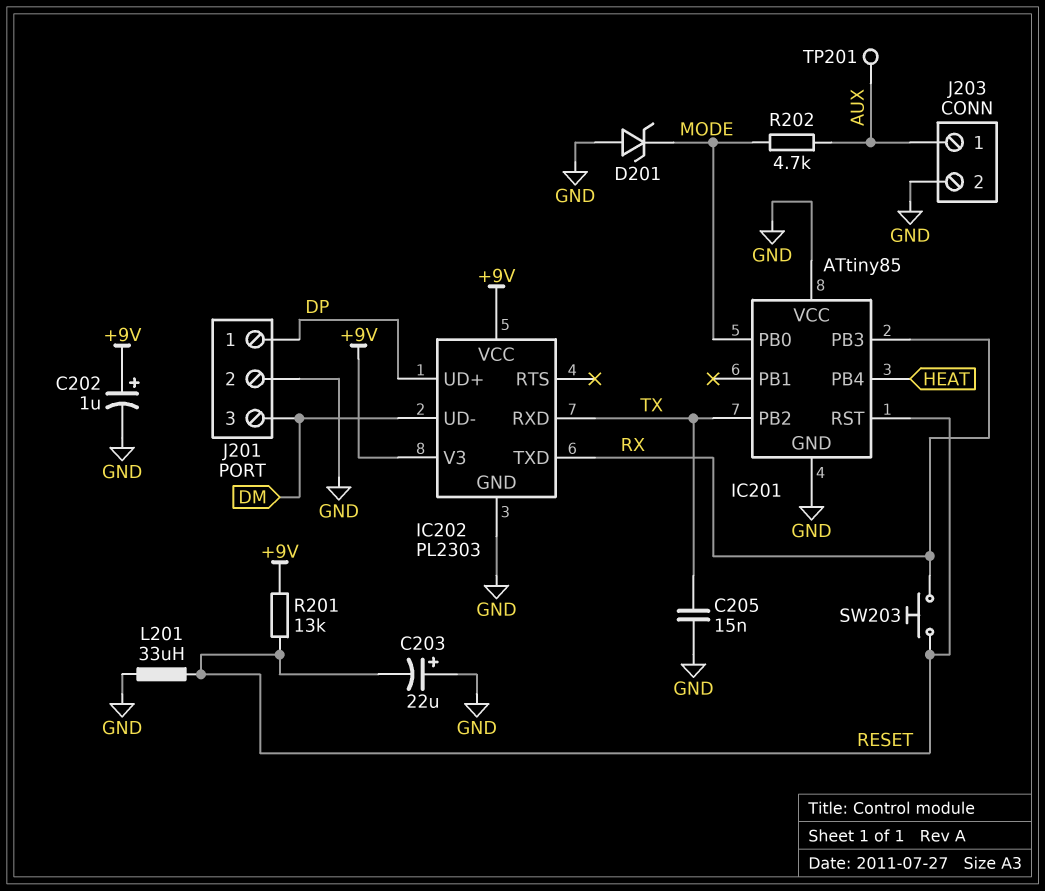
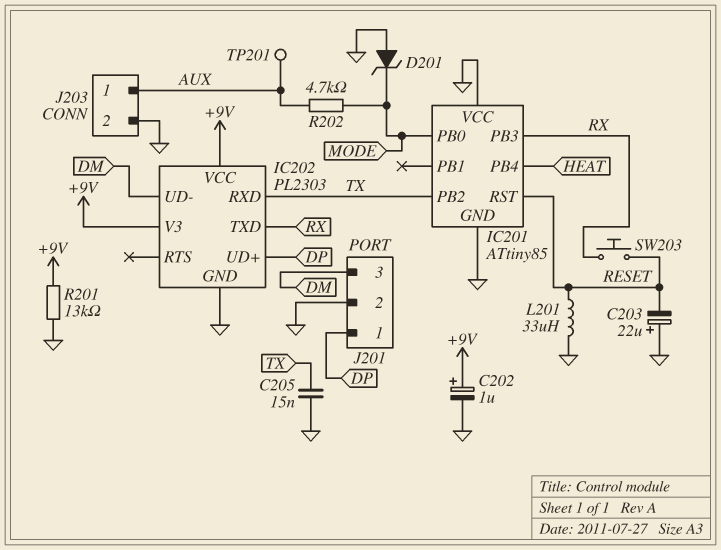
R201: 13k (+9V, RESET) -> 13k (+9V, GND)

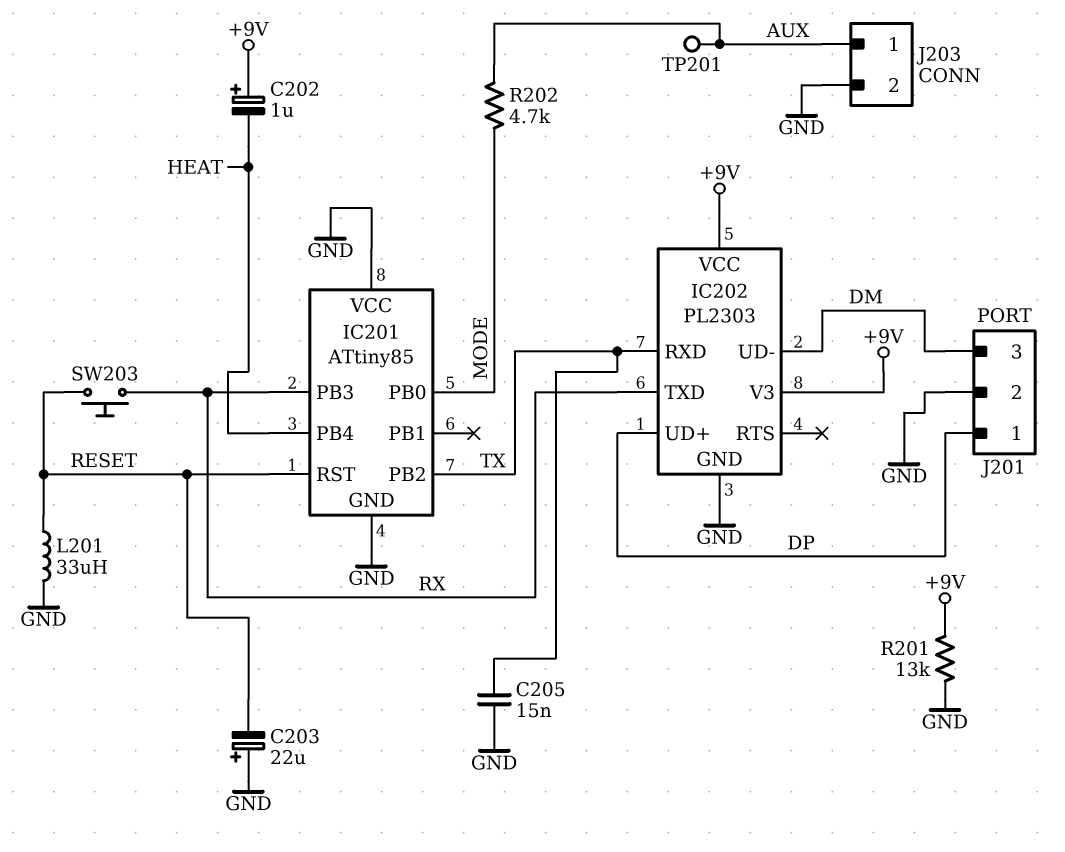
C202: 1uF (plus +9V, minus GND) -> 1uF (plus +9V, minus HEAT)
D201: zener (A GND, K MODE) -> none

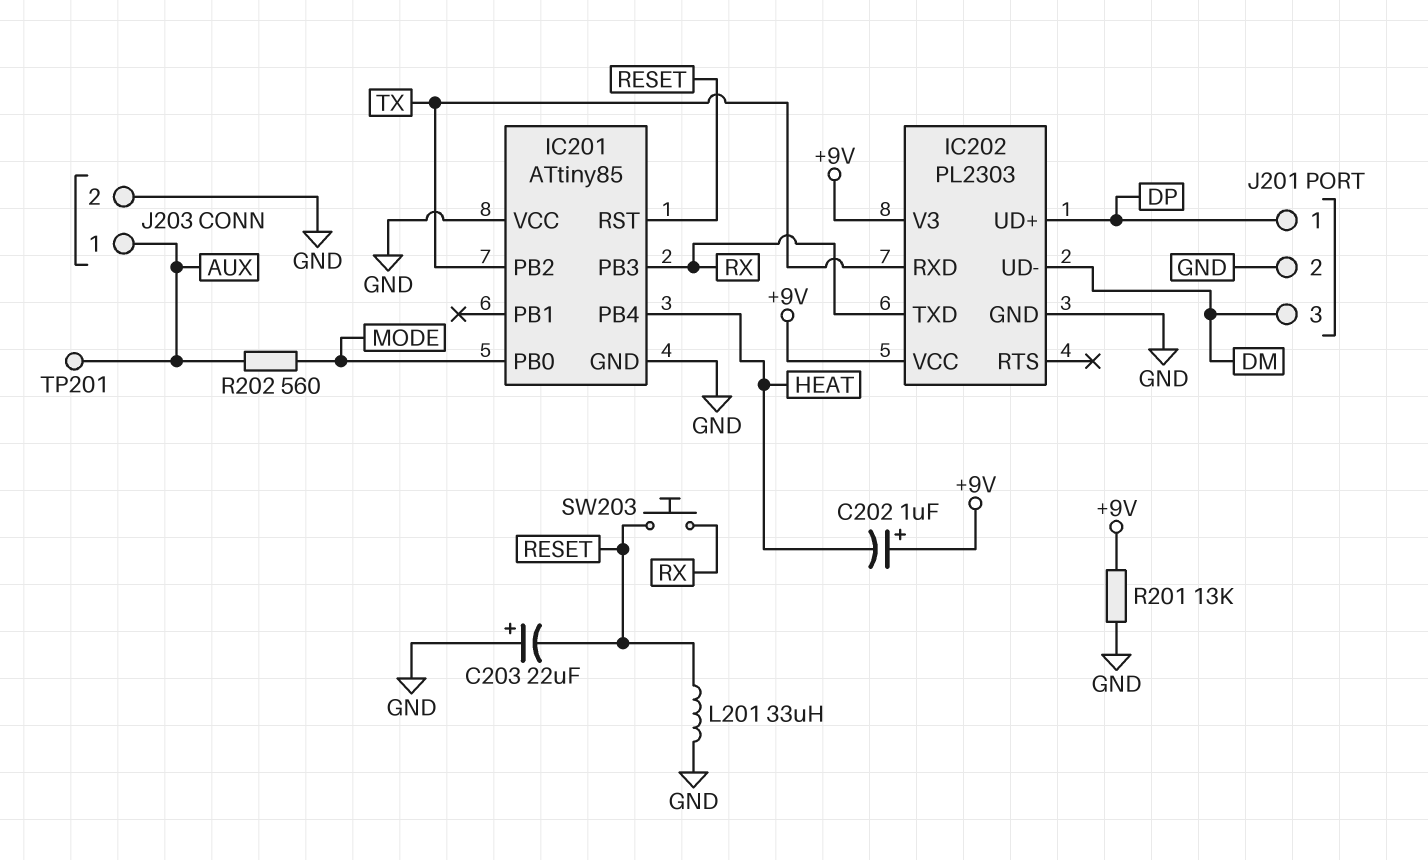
C205: 15nF (GND, TX) -> none
R202: 4.7k (AUX, MODE) -> 560 (AUX, MODE)

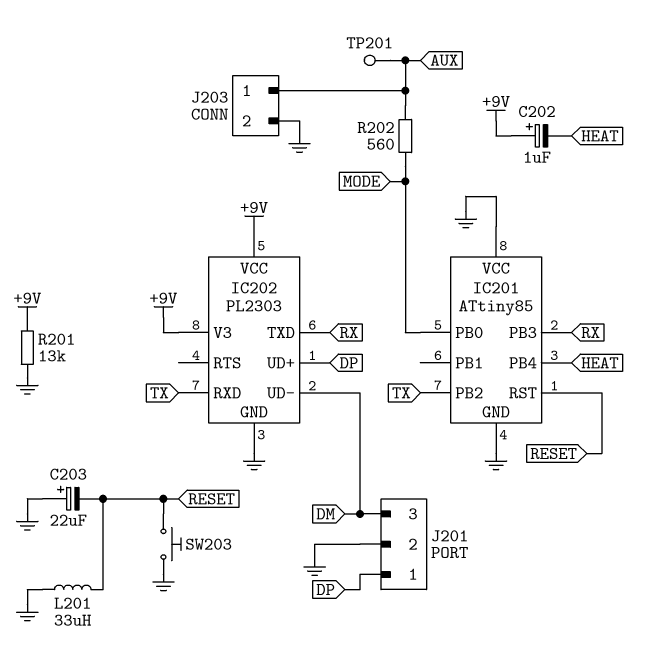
SW203: button (RESET, RX) -> button (GND, RESET)

